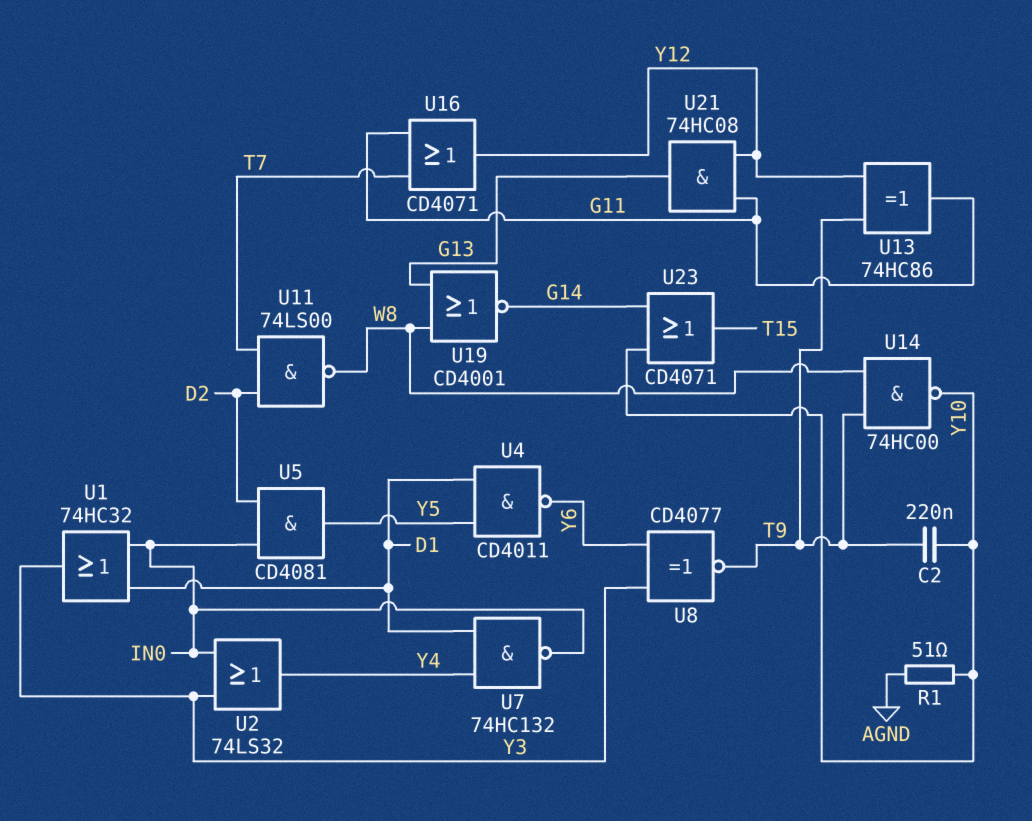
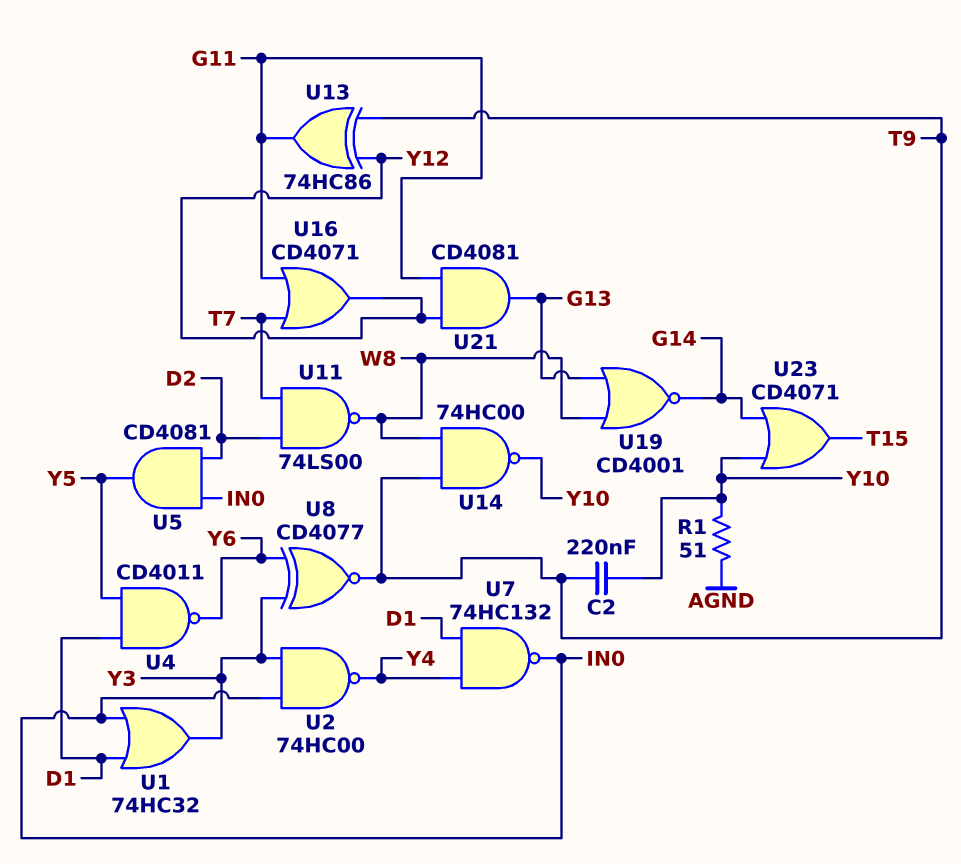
U2: OR 74LS32 (in IN0, in Y3, out Y4) -> NAND 74HC00 (in IN0, in Y3, out Y4)
U21: AND 74HC08 (in G11, in Y12, out G13) -> AND CD4081 (in G11, in Y12, out G13)

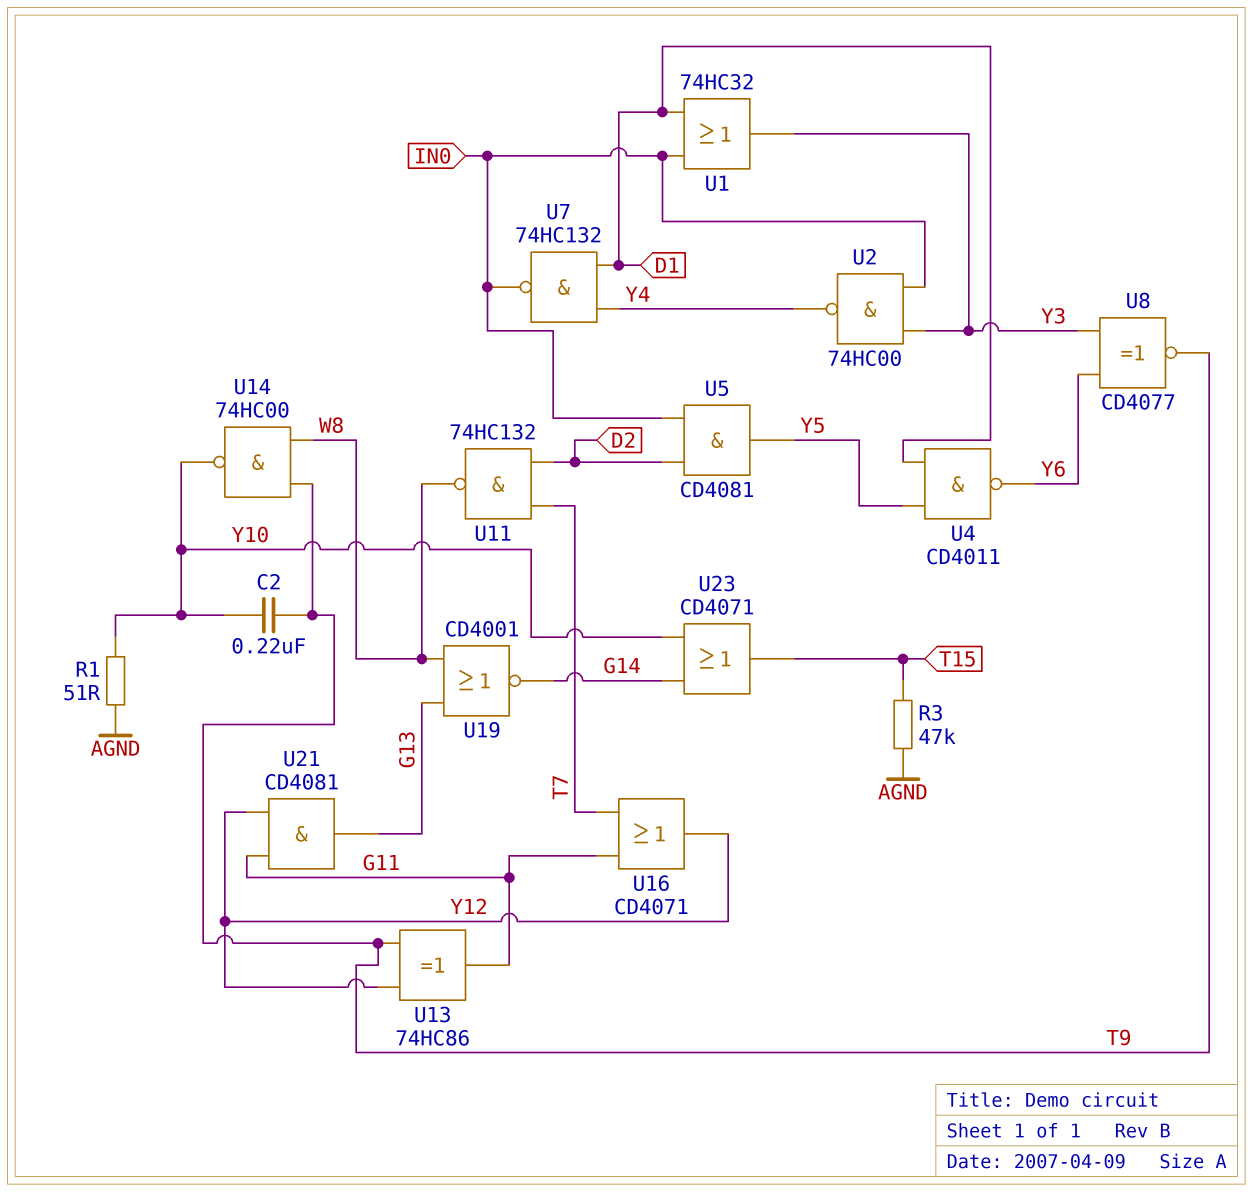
R3: none -> 47k (AGND, T15)
U11: NAND 74LS00 (in D2, in T7, out W8) -> NAND 74HC132 (in D2, in T7, out W8)

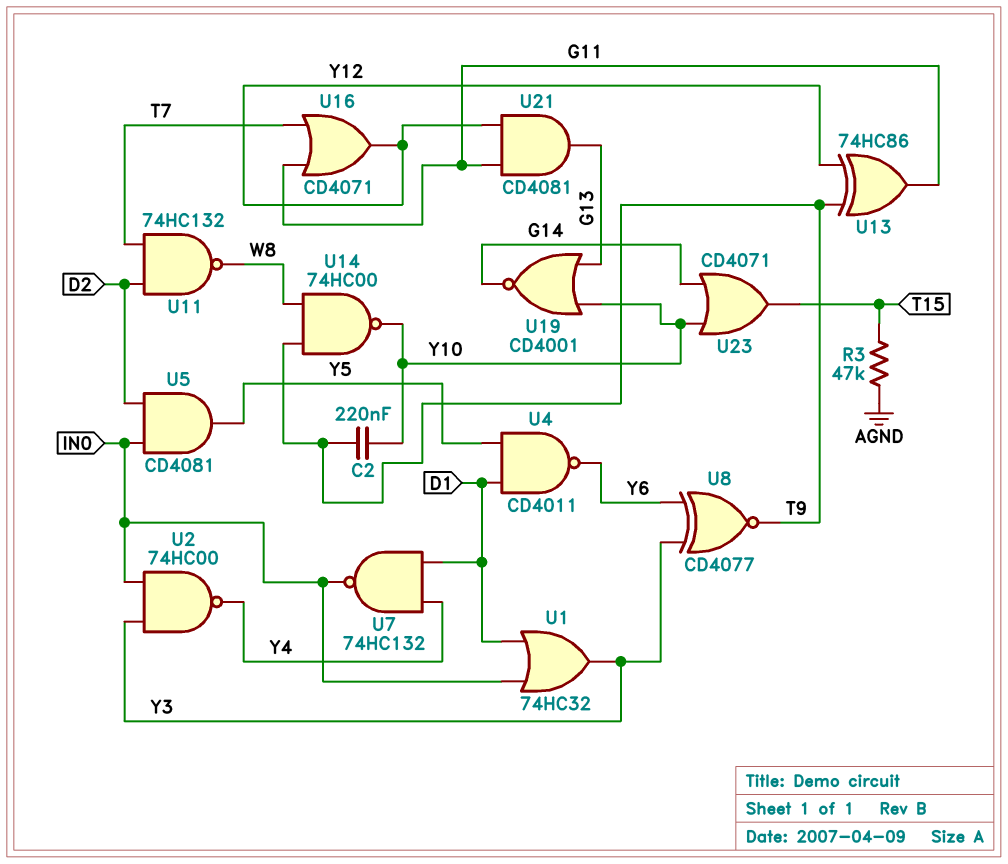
R1: 51 (AGND, Y10) -> none
U19: NOR CD4001 (in G13, in W8, out G14) -> NOR CD4001 (in G13, in Y10, out G14)

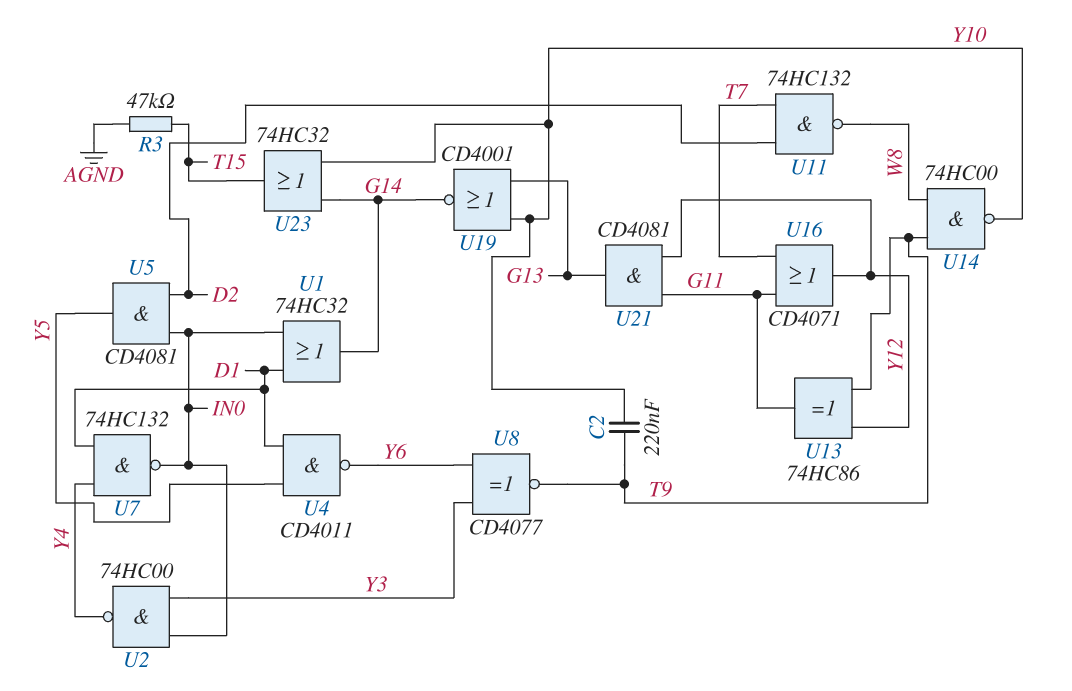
U1: OR 74HC32 (in D1, in IN0, out Y3) -> OR 74HC32 (in D1, in IN0, out G14)
U23: OR CD4071 (in G14, in Y10, out T15) -> OR 74HC32 (in G14, in Y10, out T15)

